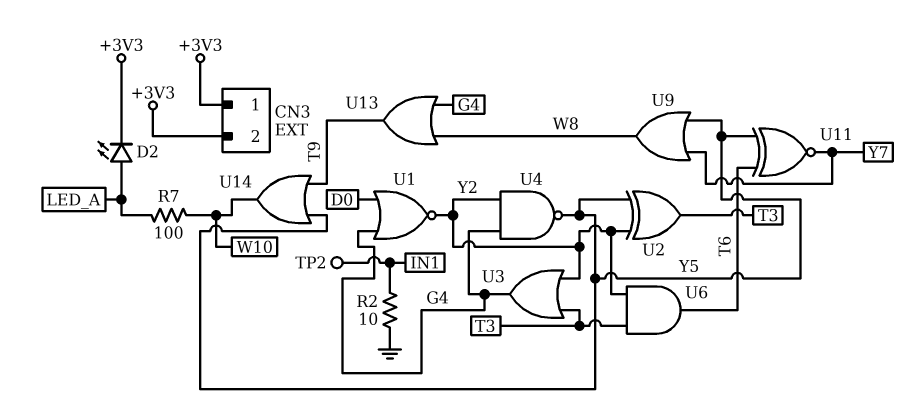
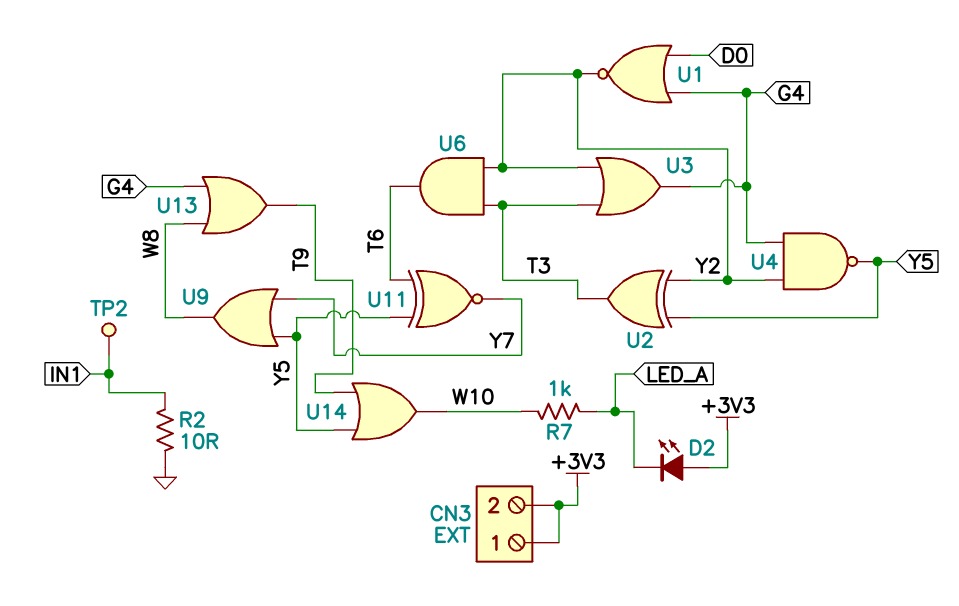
D2: LED (A LED_A, K +3V3) -> LED (A +3V3, K LED_A)
R7: 100 (LED_A, W10) -> 1k (LED_A, W10)

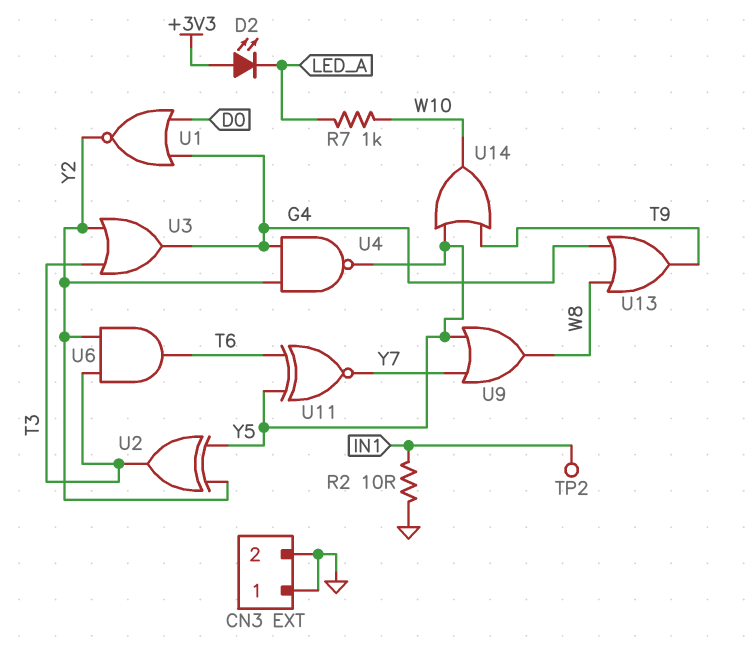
CN3 pin 1: +3V3 -> GND
CN3 pin 2: +3V3 -> GND

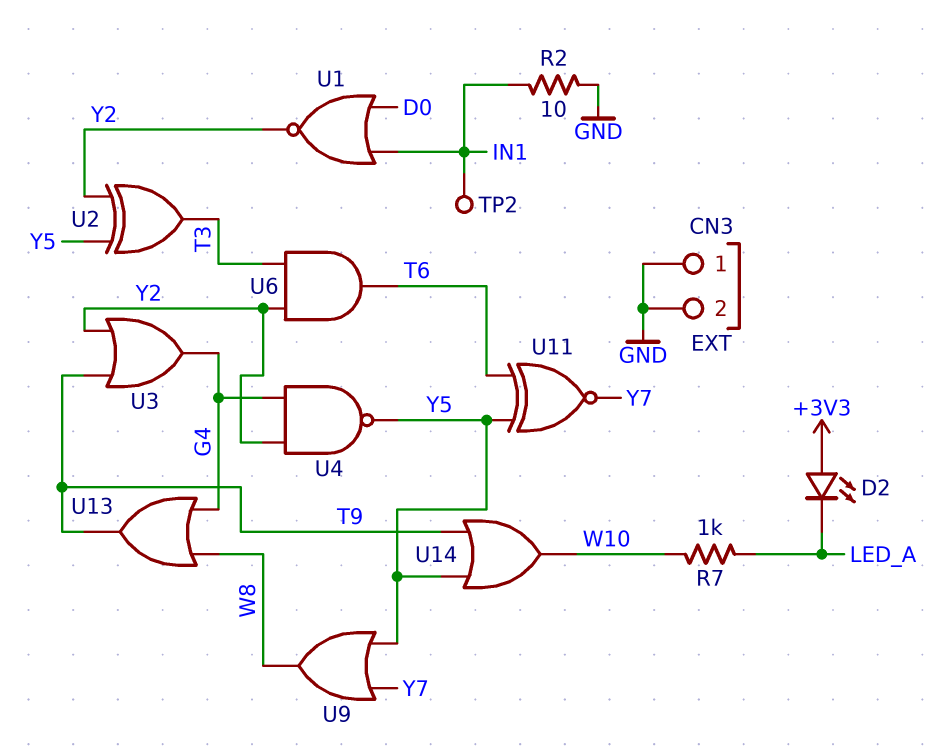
U1: NOR (in D0, in G4, out Y2) -> NOR (in D0, in IN1, out Y2)
U3: OR (in T3, in Y2, out G4) -> OR (in T9, in Y2, out G4)

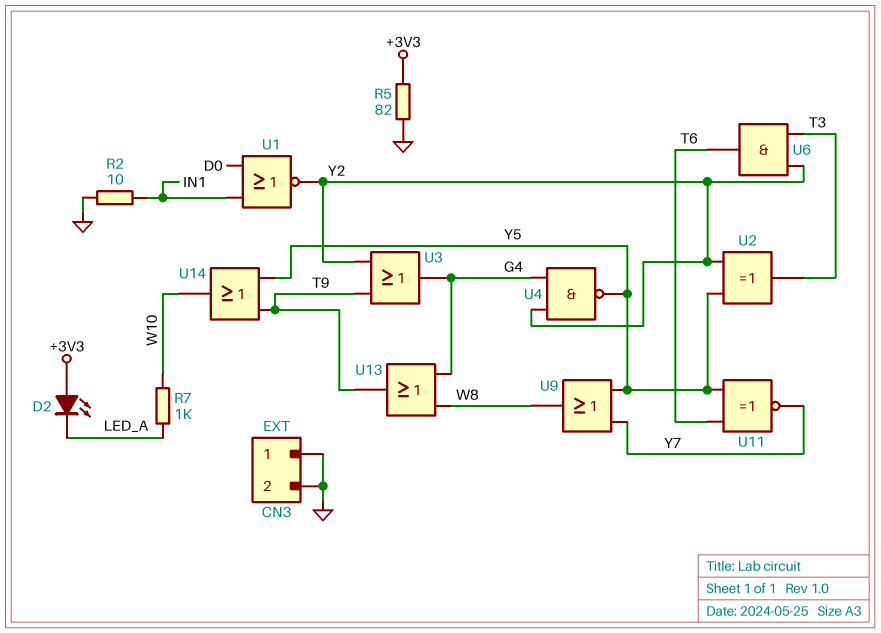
R5: none -> 82 (+3V3, GND)
TP2: test point (IN1) -> none

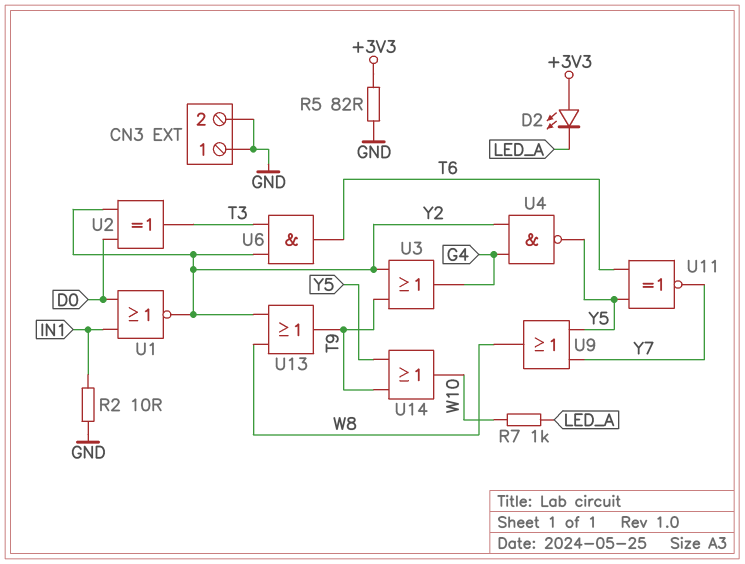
U2: XOR (in Y2, in Y5, out T3) -> XOR (in D0, in Y2, out T3)
U13: OR (in G4, in W8, out T9) -> OR (in W8, in Y2, out T9)

